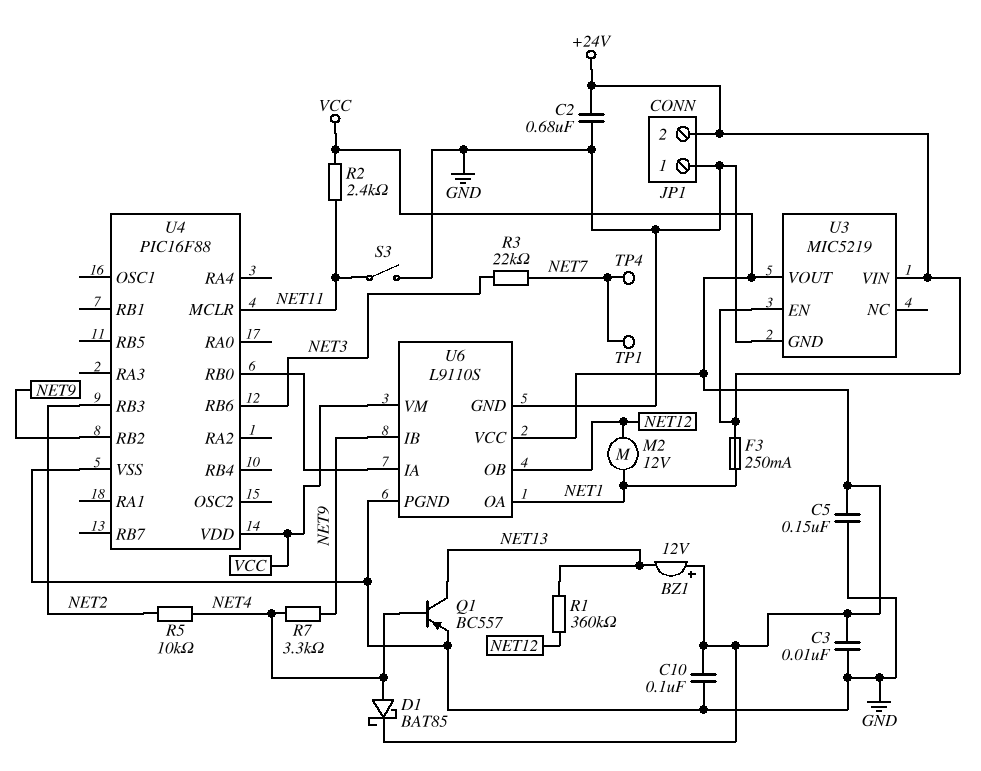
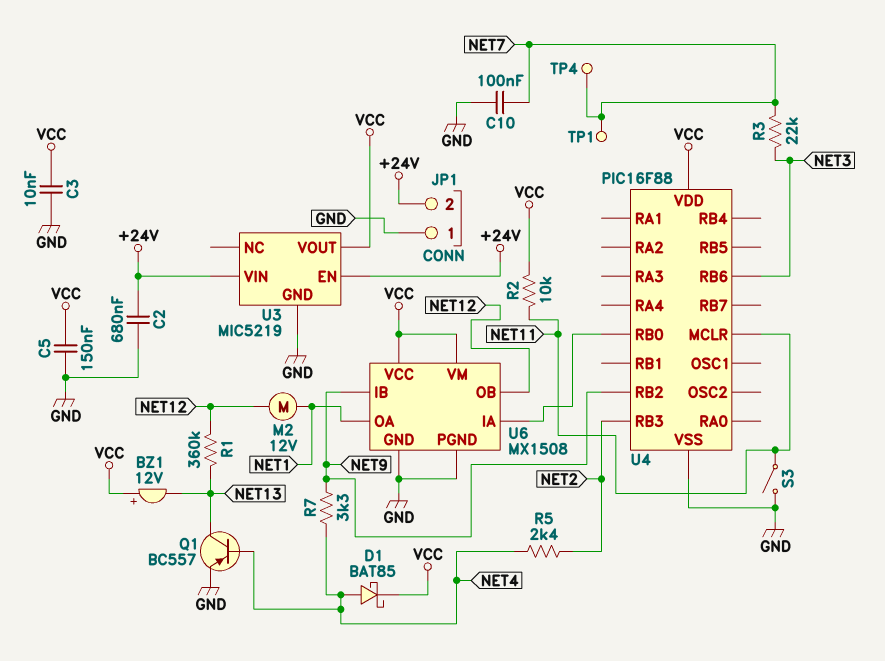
C10: 100nF (GND, VCC) -> 100nF (GND, NET7)
F3: 250mA (+24V, NET1) -> none
R2: 2.4k (NET11, VCC) -> 10k (NET11, VCC)
R5: 10k (NET2, NET4) -> 2.4k (NET2, NET4)
U6: L9110S -> MX1508

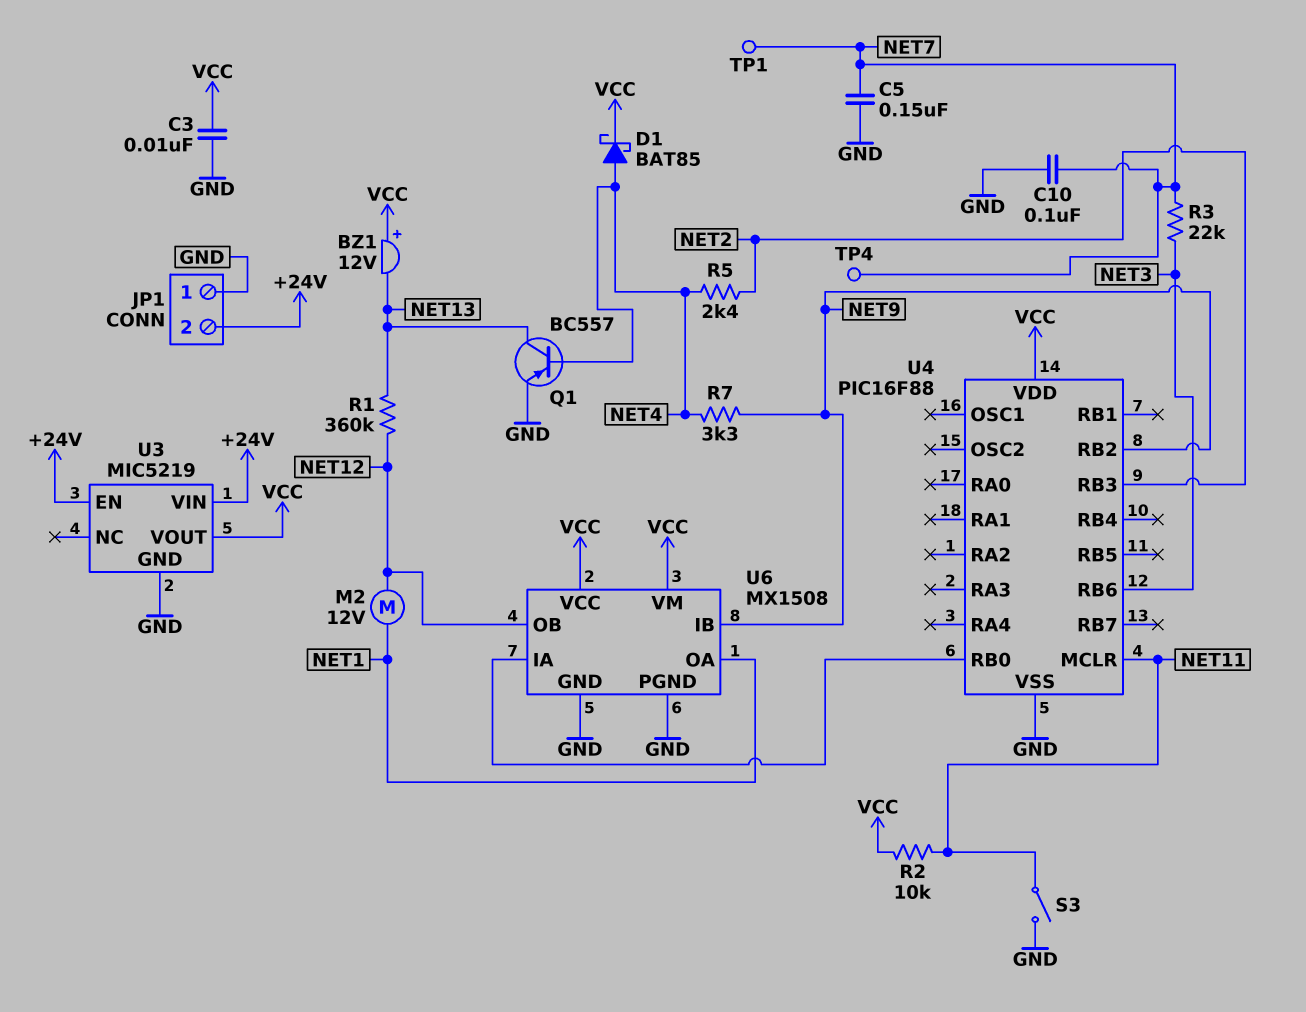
C2: 680nF (+24V, GND) -> none
C5: 150nF (GND, VCC) -> 150nF (GND, NET7)

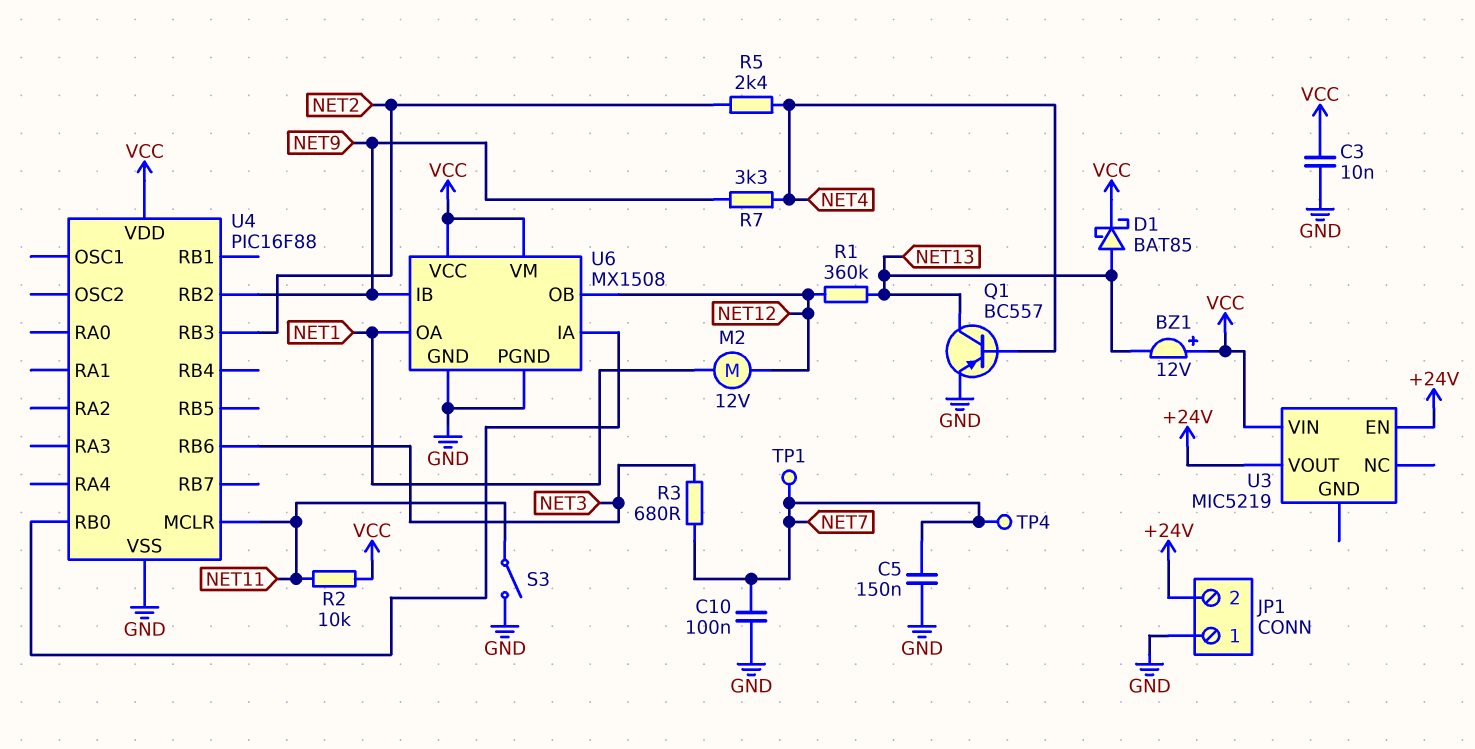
D1: schottky BAT85 (A NET4, K VCC) -> schottky BAT85 (A NET13, K VCC)
R3: 22k (NET3, NET7) -> 680 (NET3, NET7)
U3 pin GND: GND -> none
U3 pin VIN: +24V -> VCC
U3 pin VOUT: VCC -> +24V

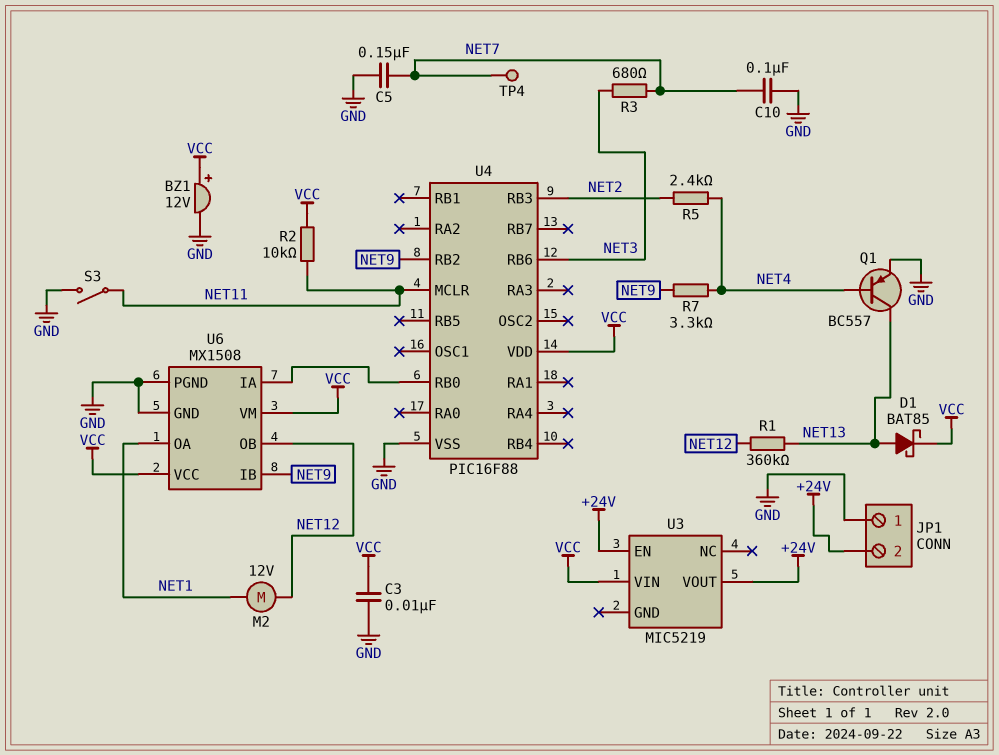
BZ1: buzzer 12V (plus VCC, minus NET13) -> buzzer 12V (plus VCC, minus GND)
TP1: test point (NET7) -> none

